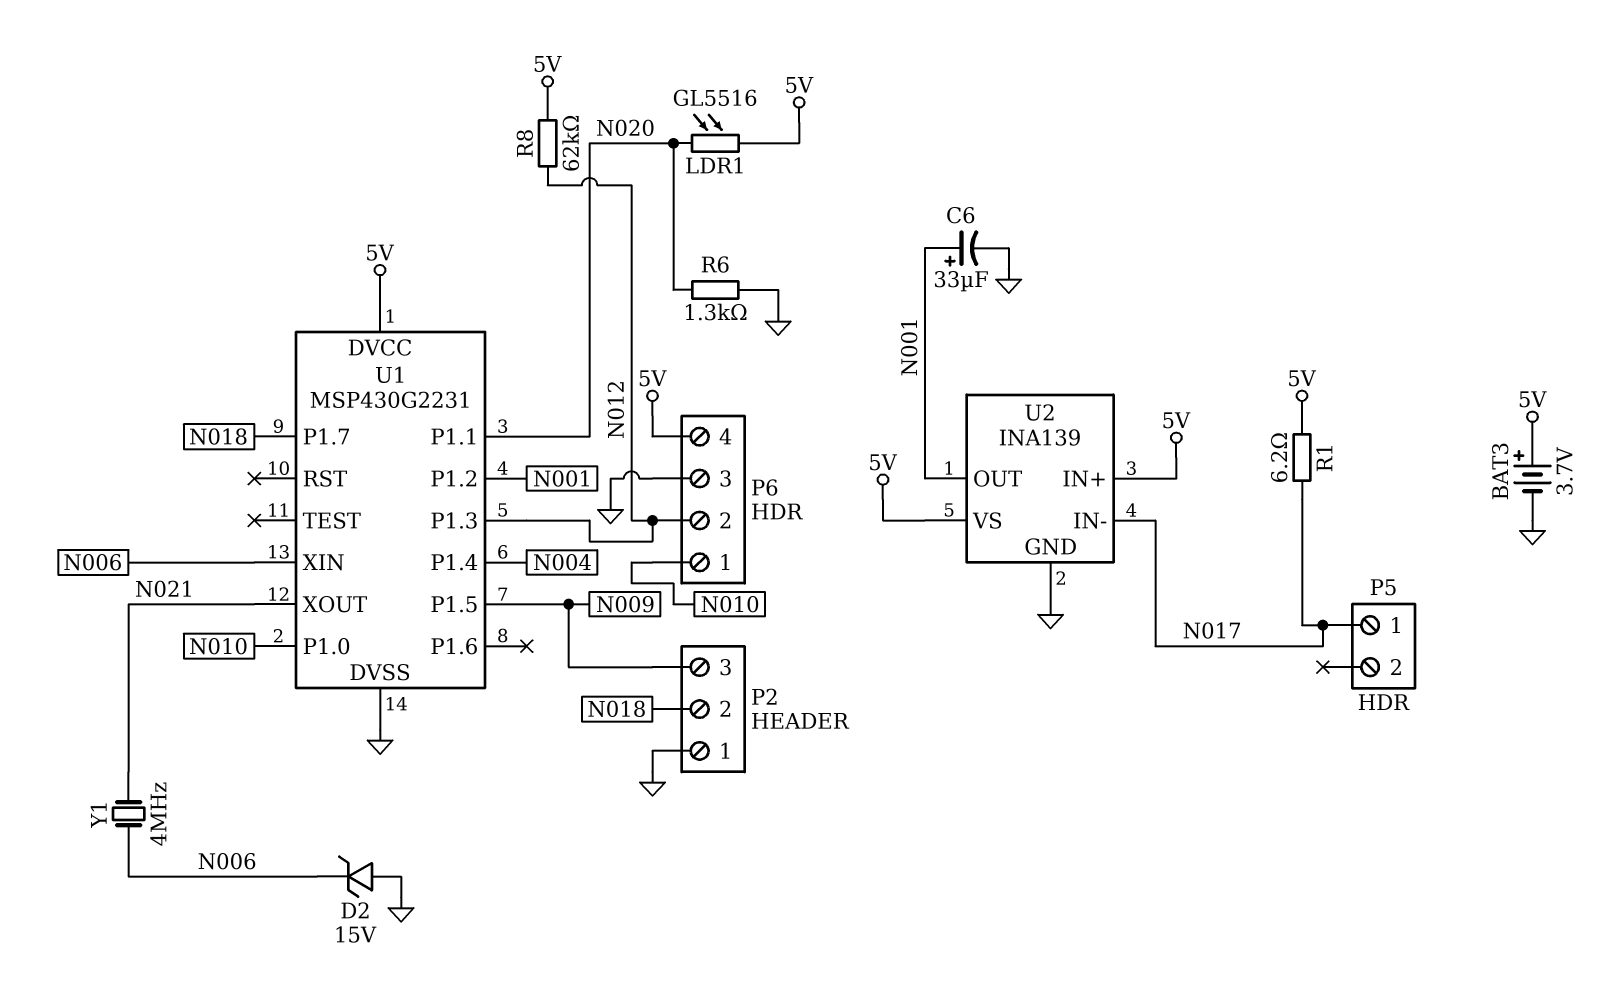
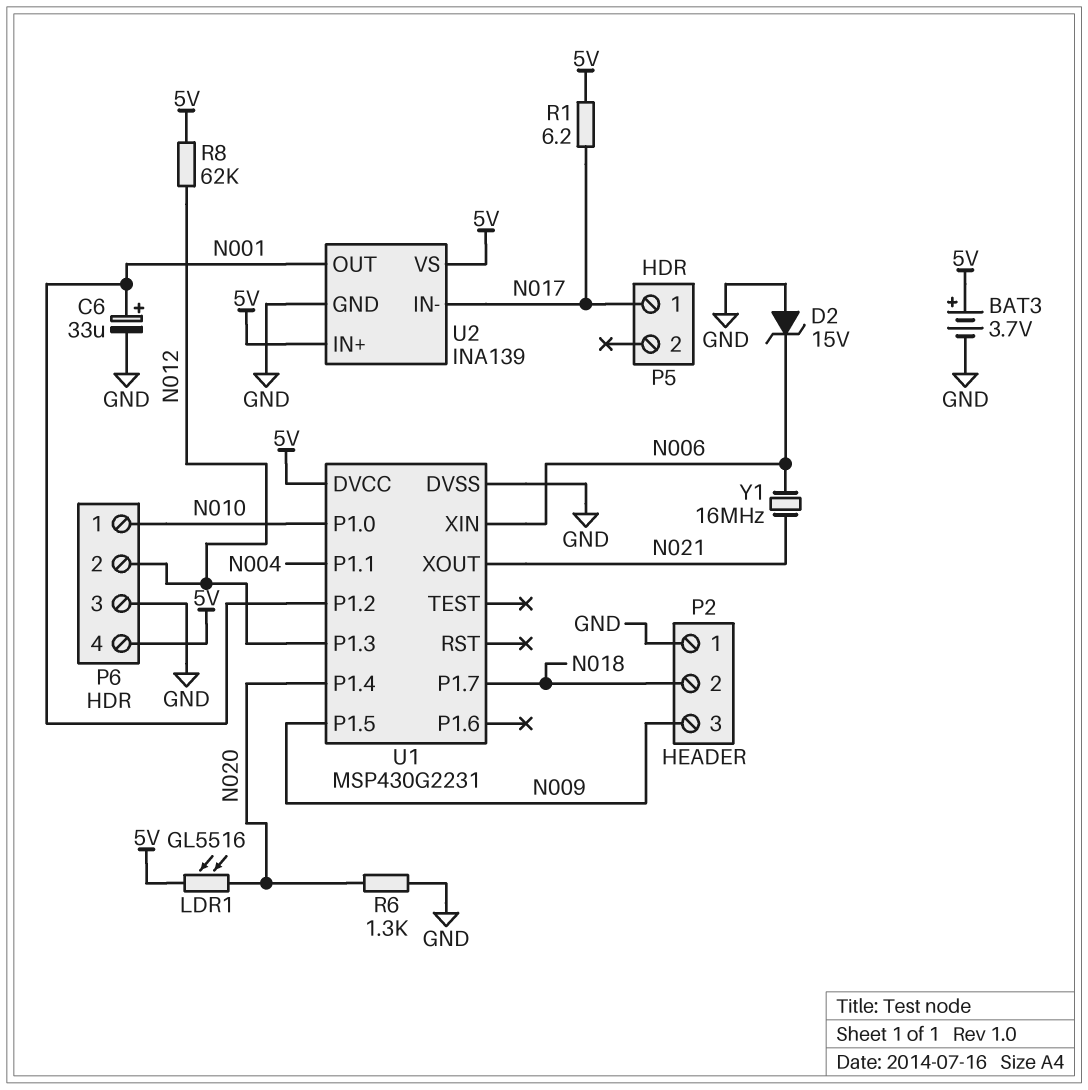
U1 pin P1.1: N020 -> N004
U1 pin P1.4: N004 -> N020
Y1: 4MHz (N006, N021) -> 16MHz (N006, N021)

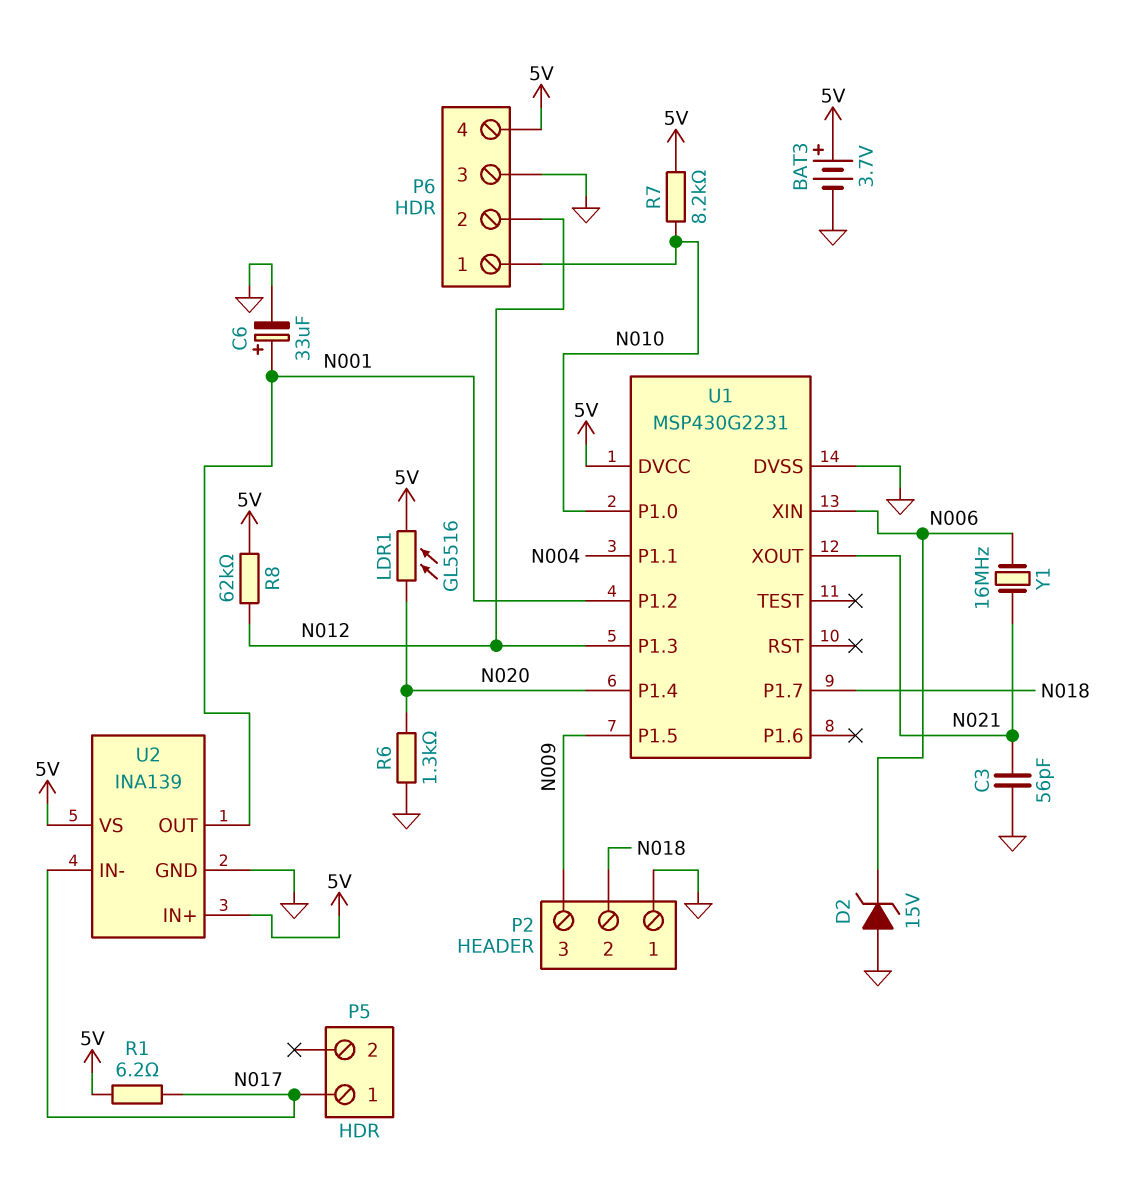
C3: none -> 56pF (GND, N021)
R7: none -> 8.2k (5V, N010)

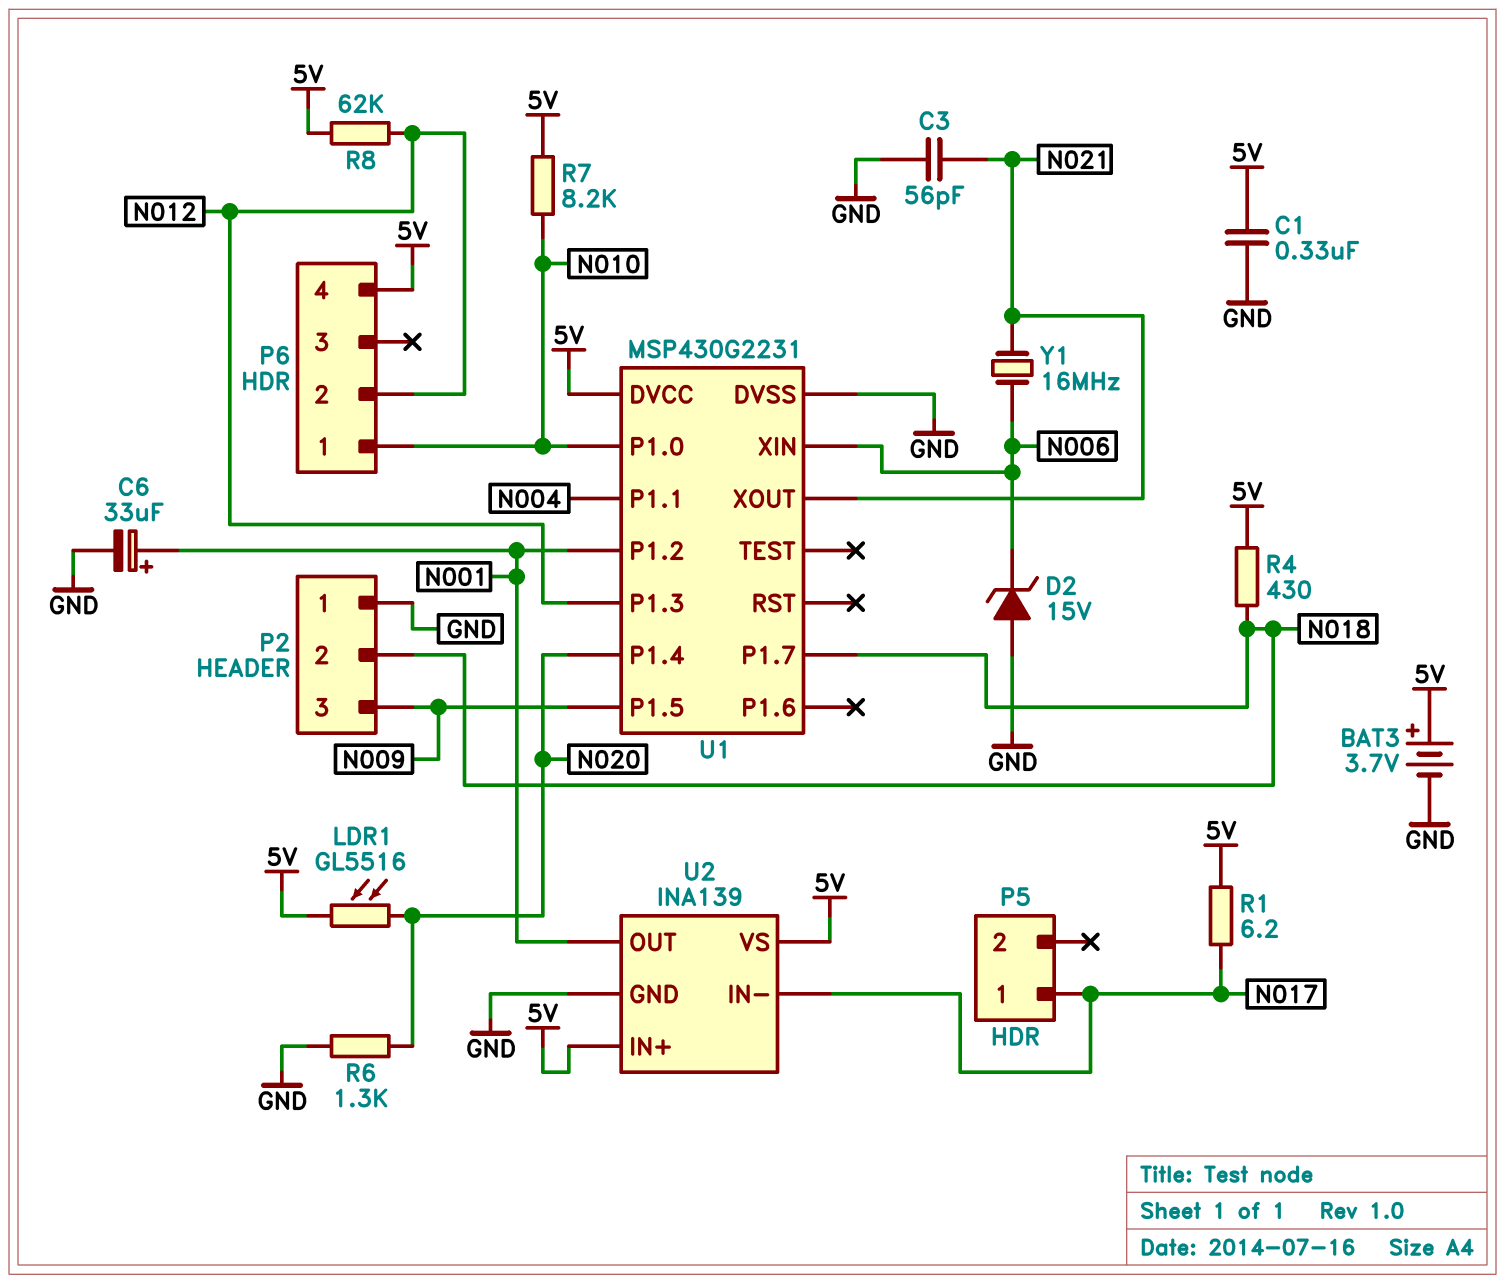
C1: none -> 330nF (5V, GND)
P6 pin 3: GND -> none
R4: none -> 430 (5V, N018)

